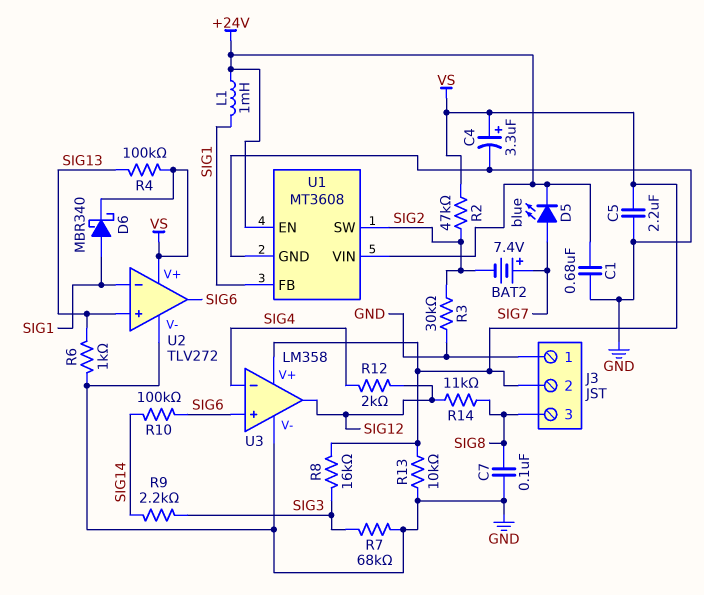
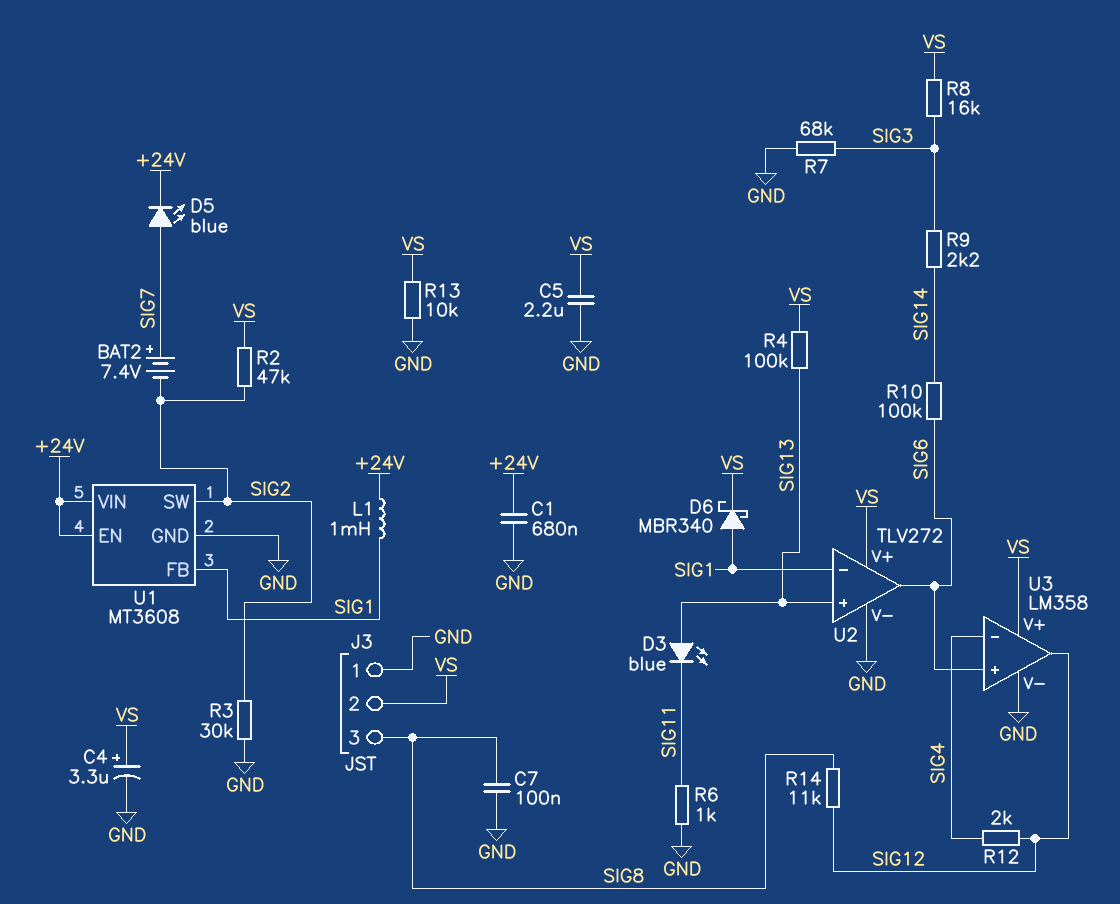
D3: none -> LED blue (A SIG13, K SIG11)
R6: 1k (GND, SIG13) -> 1k (GND, SIG11)

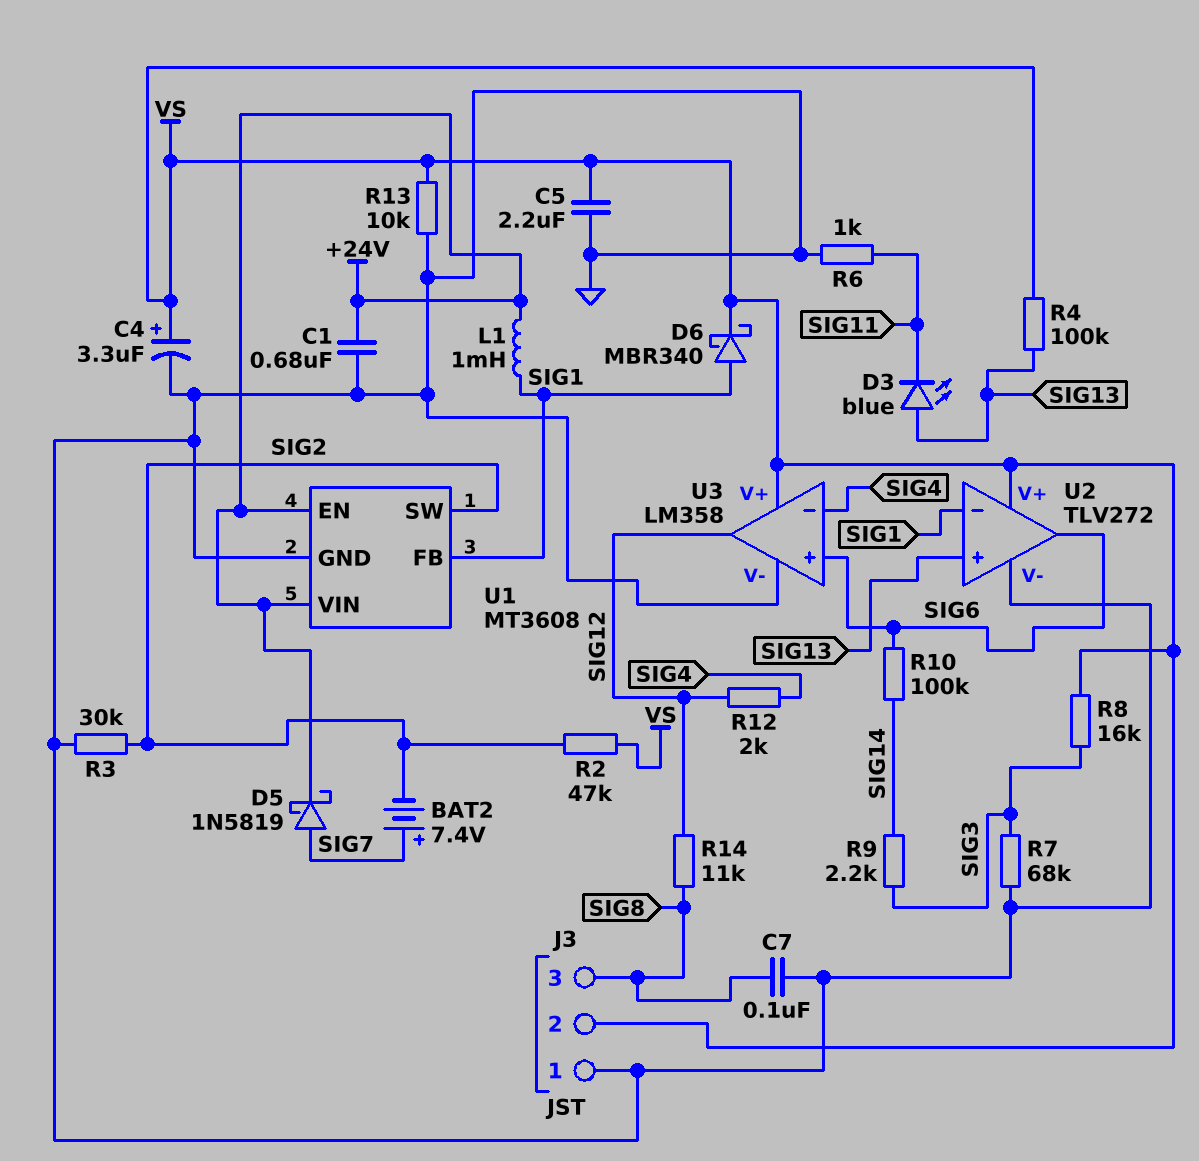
D5: LED blue (A SIG7, K +24V) -> schottky 1N5819 (A SIG7, K +24V)

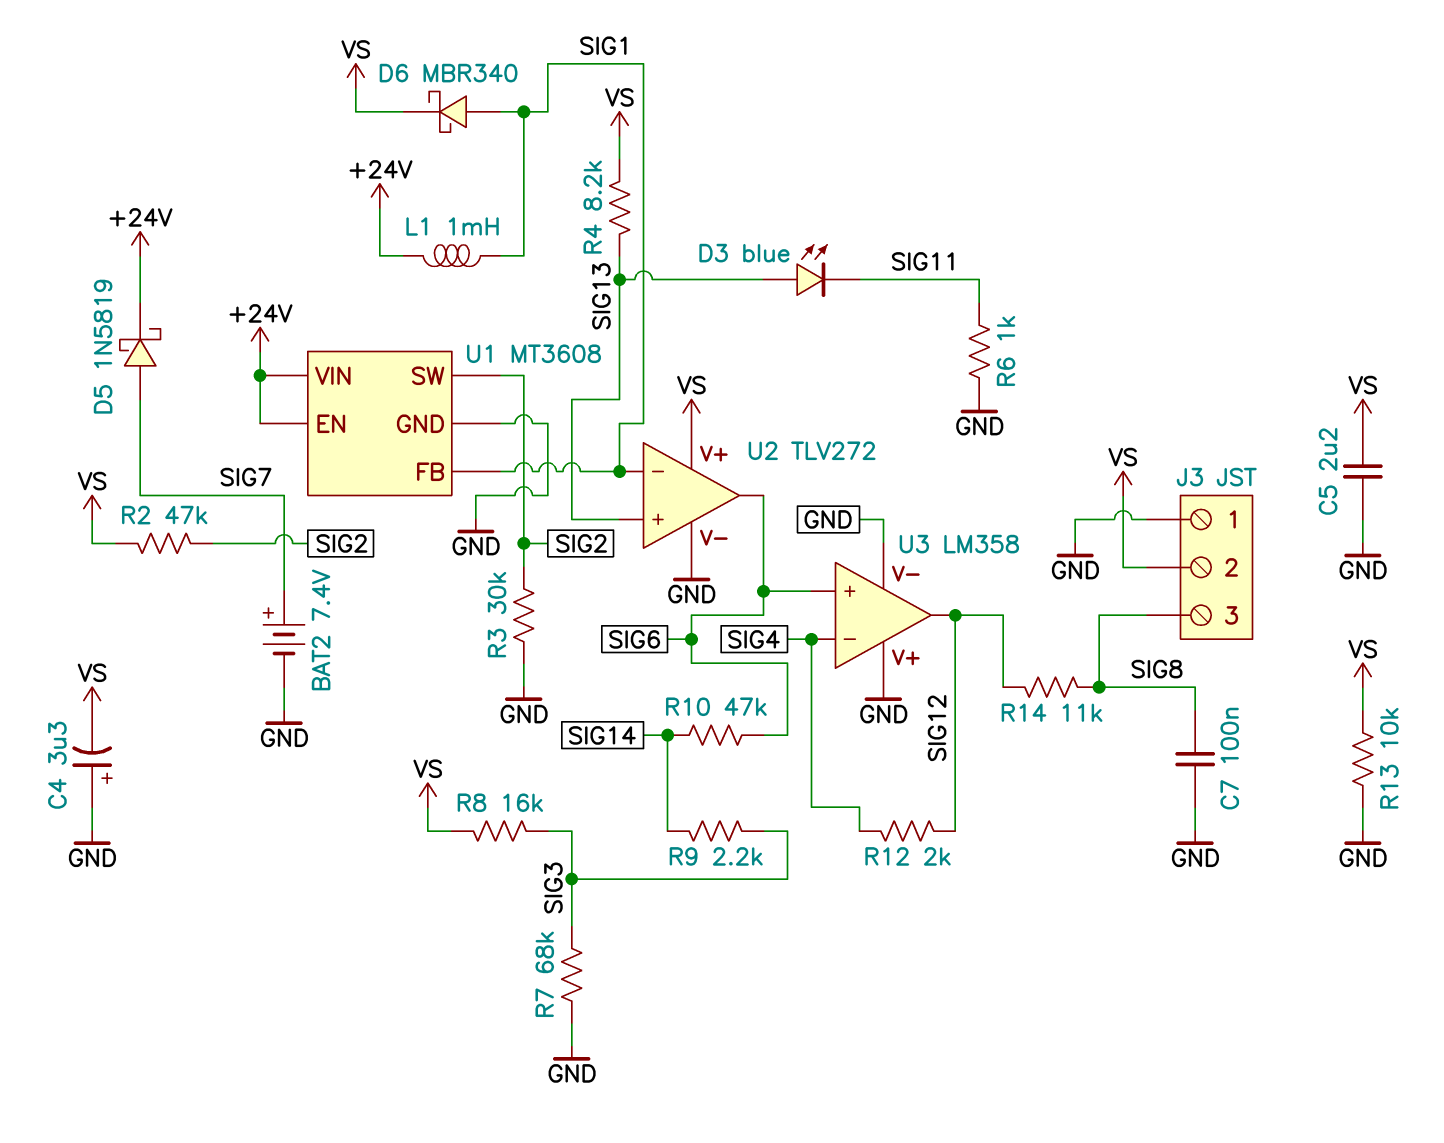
BAT2: 7.4V (plus SIG7, minus SIG2) -> 7.4V (plus SIG7, minus GND)
C1: 680nF (+24V, GND) -> none
C4: 3.3uF (plus VS, minus GND) -> 3.3uF (plus GND, minus VS)
R4: 100k (SIG13, VS) -> 8.2k (SIG13, VS)
R10: 100k (SIG6, SIG14) -> 47k (SIG6, SIG14)
U3 pin V+: VS -> GND

